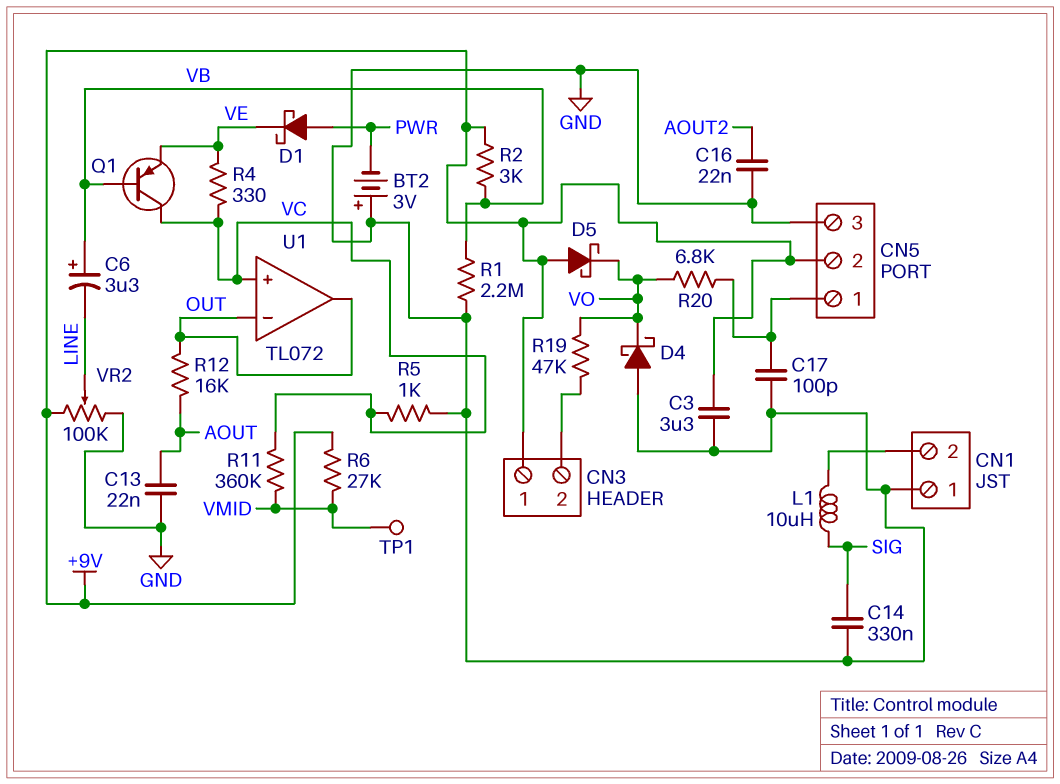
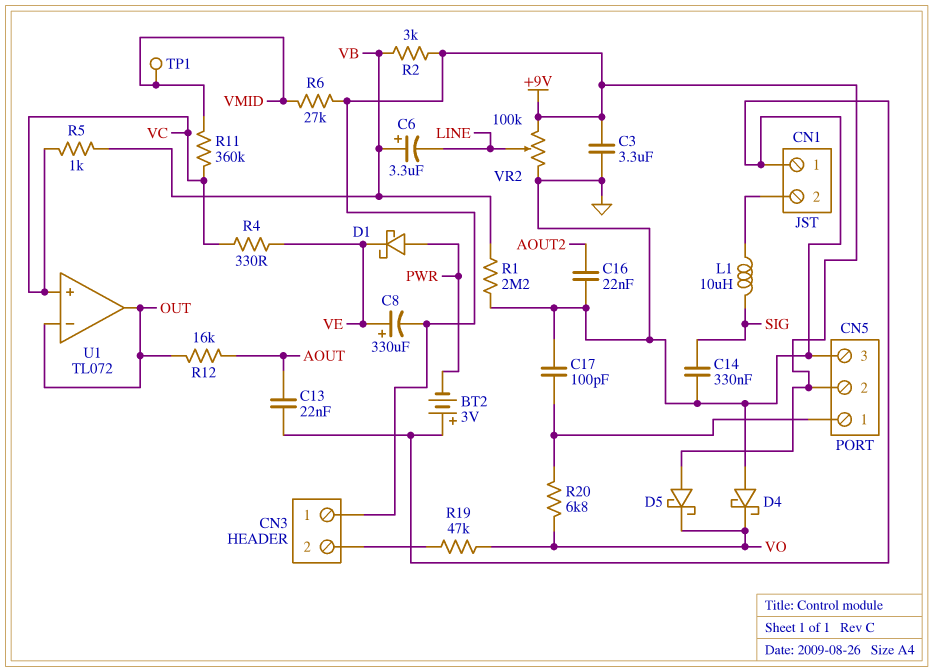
C8: none -> 330uF (plus VE, minus +9V)
Q1: PNP (B VB, C VC, E VE) -> none
R5: 1k (GND, VC) -> 1k (VB, VC)

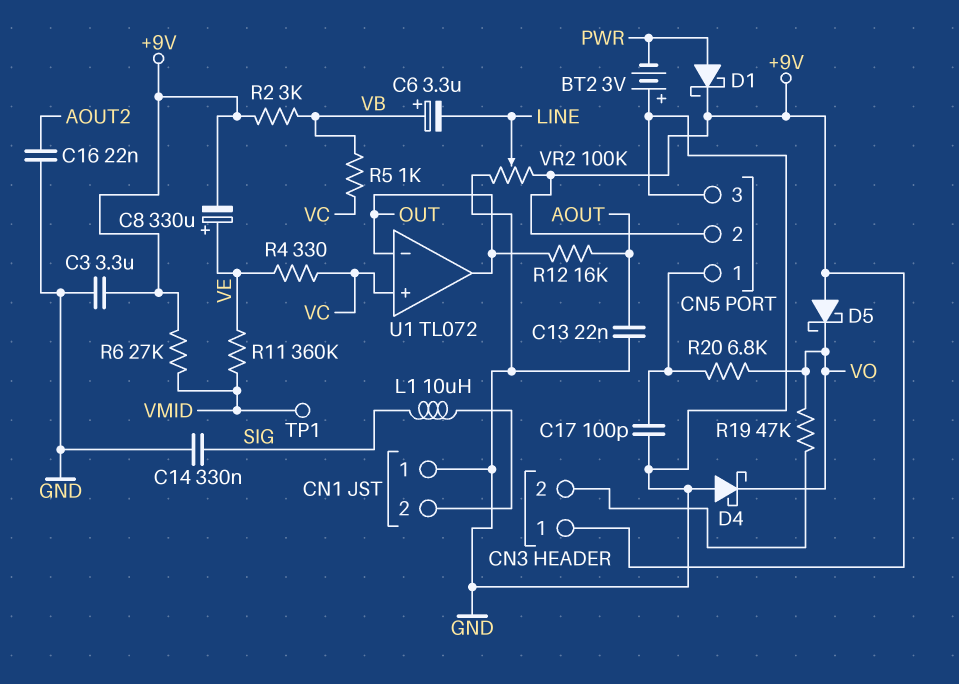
D1: schottky (A PWR, K VE) -> schottky (A PWR, K +9V)
R1: 2.2M (GND, VB) -> none
R11: 360k (VC, VMID) -> 360k (VE, VMID)

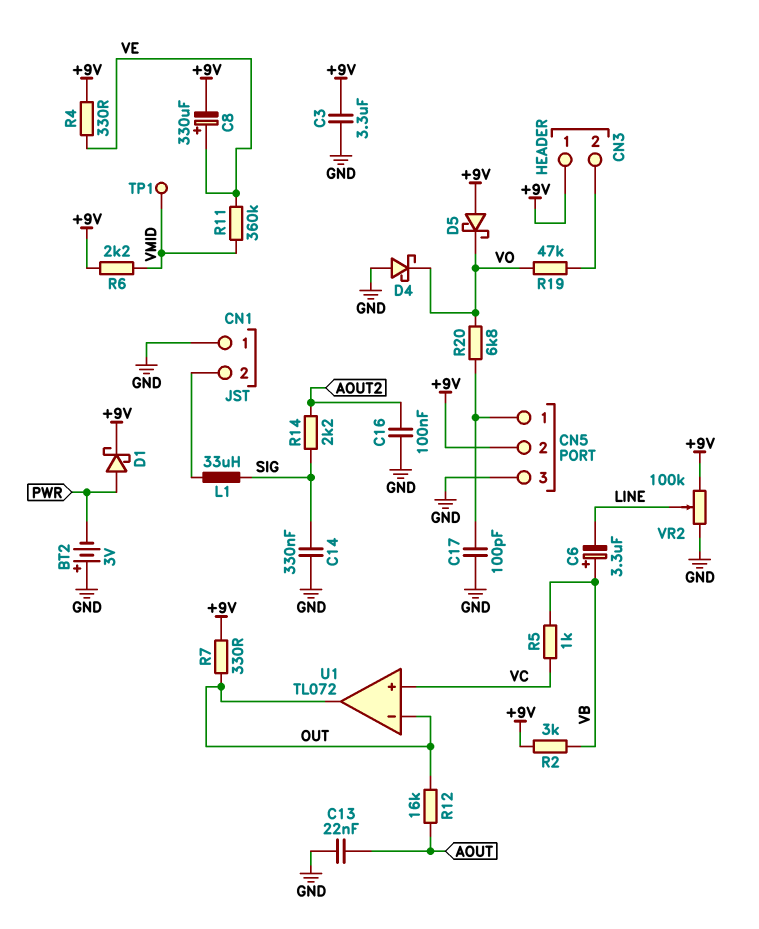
C16: 22nF (AOUT2, GND) -> 100nF (AOUT2, GND)
L1: 10uH (CN1/2, SIG) -> 33uH (CN1/2, SIG)
R4: 330 (VC, VE) -> 330 (+9V, VE)
R6: 27k (+9V, VMID) -> 2.2k (+9V, VMID)
R7: none -> 330 (+9V, OUT)
R14: none -> 2.2k (AOUT2, SIG)

